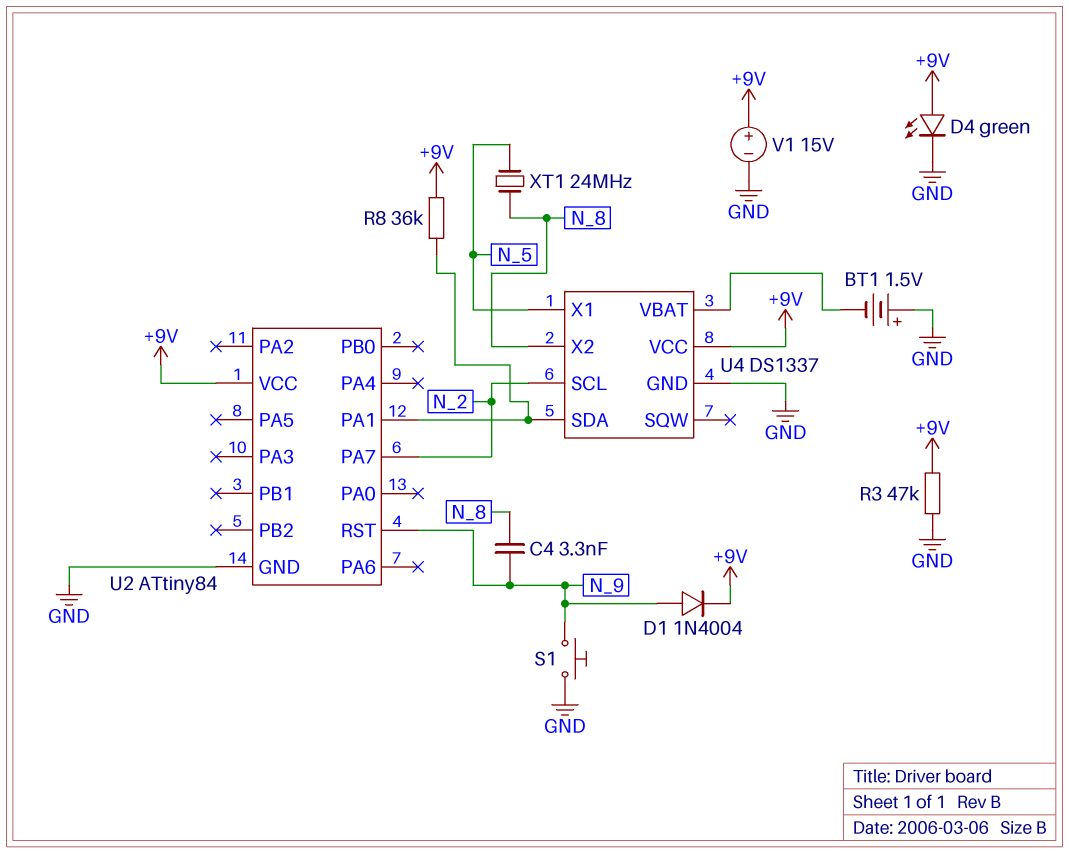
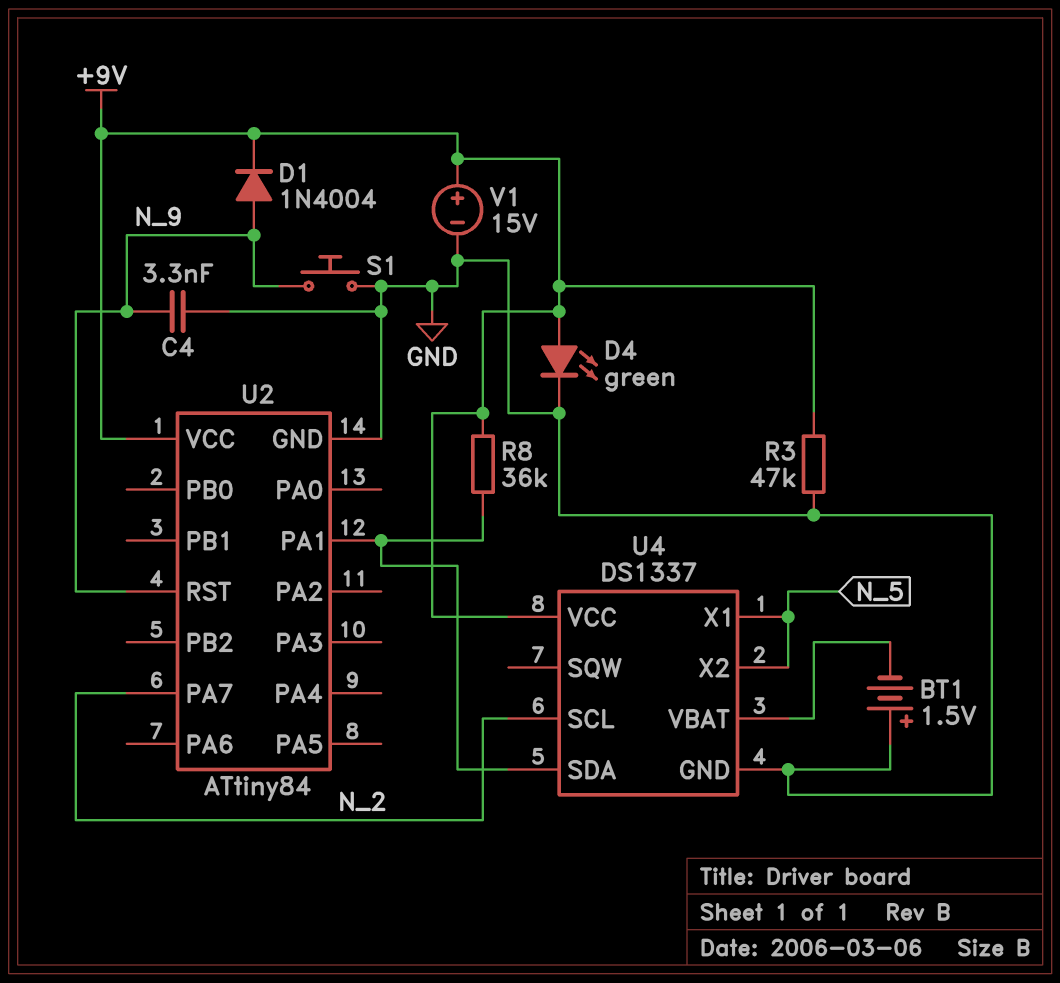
C4: 3.3nF (N_8, N_9) -> 3.3nF (GND, N_9)
U4 pin X2: N_8 -> N_5
XT1: 24MHz (N_5, N_8) -> none

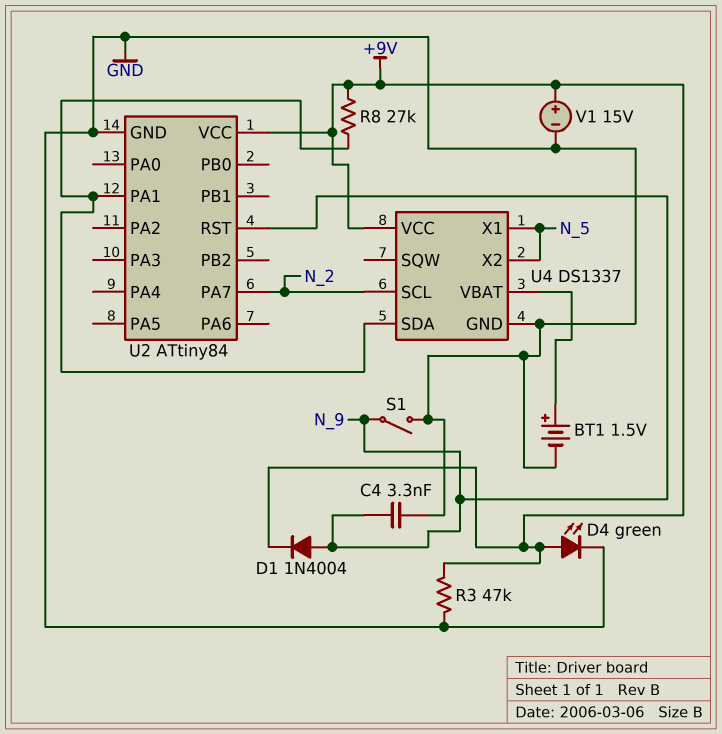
BT1: 1.5V (plus GND, minus U4/VBAT) -> 1.5V (plus U4/VBAT, minus GND)
R8: 36k (+9V, U2/PA1) -> 27k (+9V, U2/PA1)
S1: button (GND, N_9) -> switch (GND, N_9)

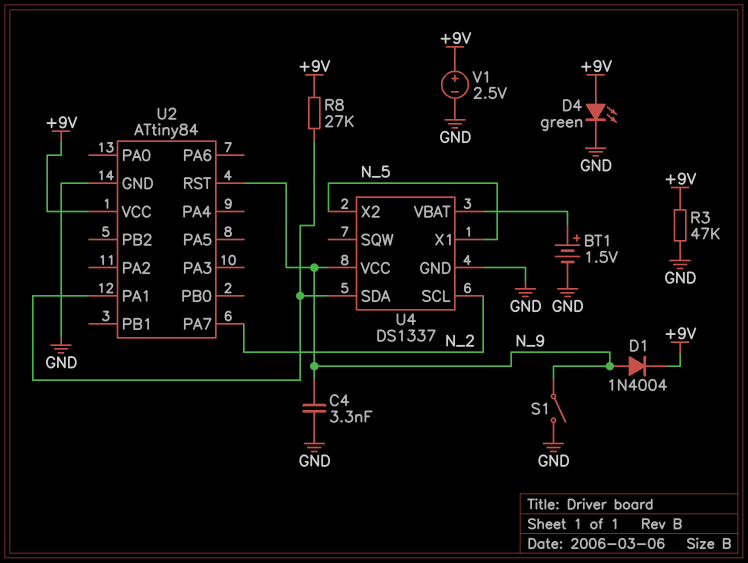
U4 pin VCC: +9V -> N_9
V1: 15V (plus +9V, minus GND) -> 2.5V (plus +9V, minus GND)

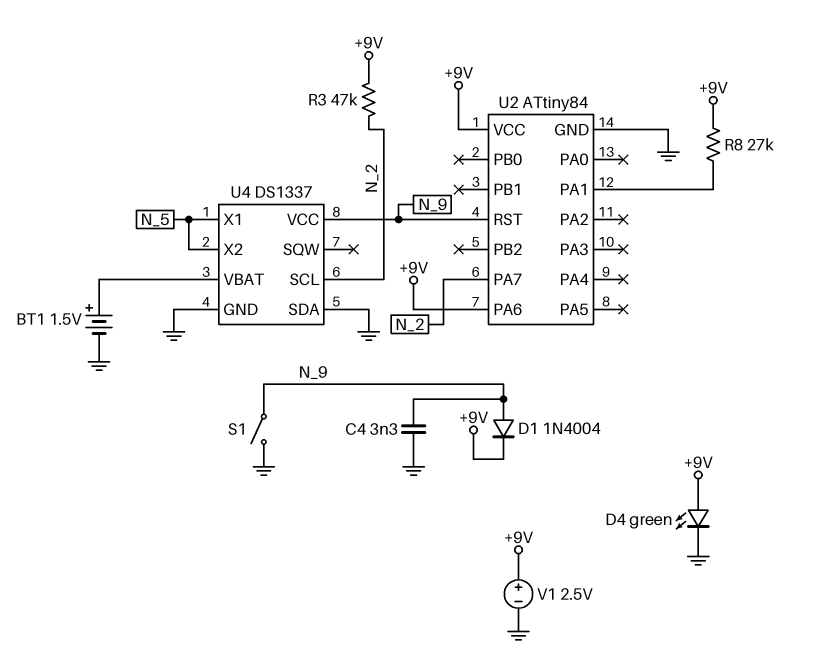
R3: 47k (+9V, GND) -> 47k (+9V, N_2)
U2 pin PA6: none -> +9V
U4 pin SDA: U2/PA1 -> GND

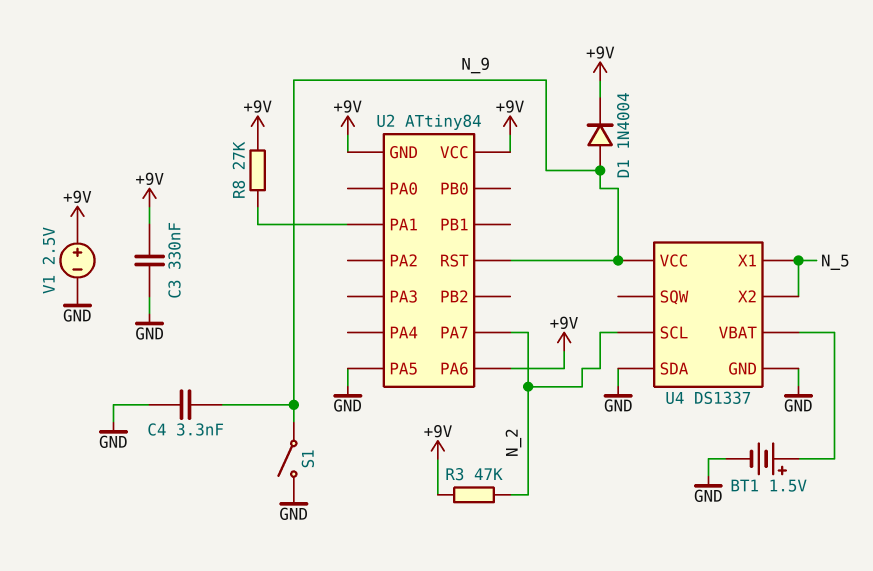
C3: none -> 330nF (+9V, GND)
D4: LED green (A +9V, K GND) -> none
U2 pin GND: GND -> +9V
U2 pin PA5: none -> GND

